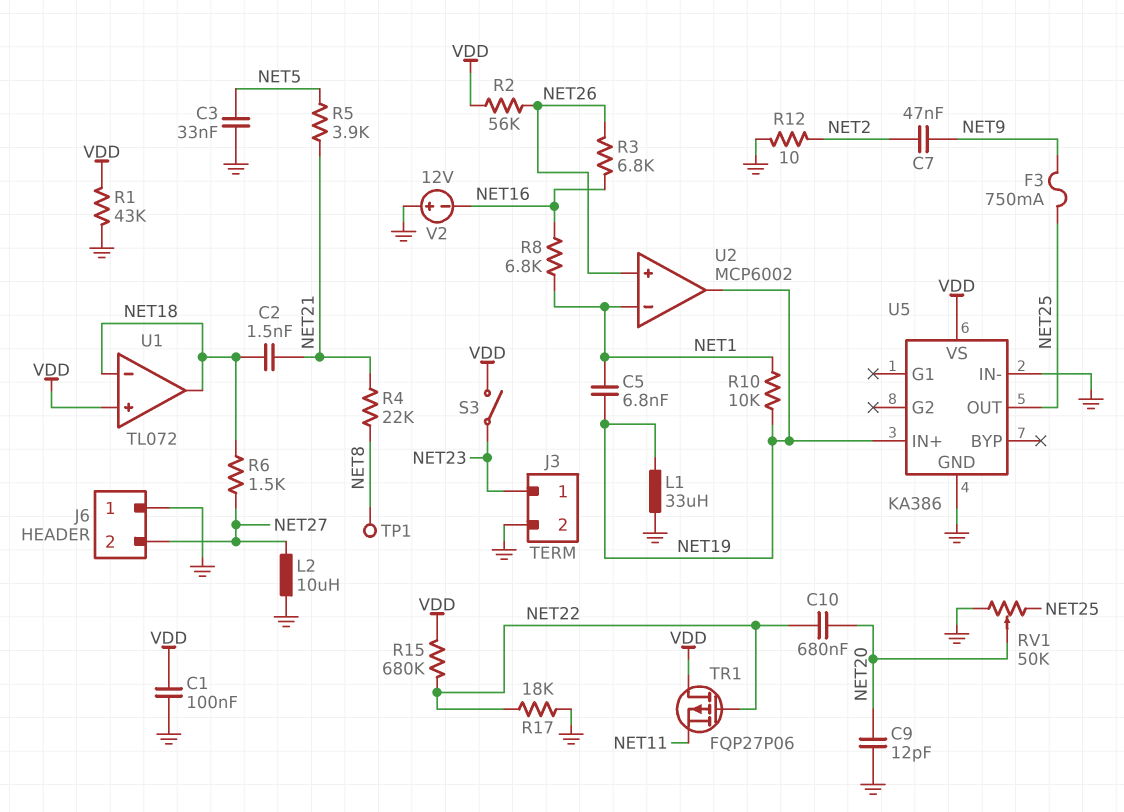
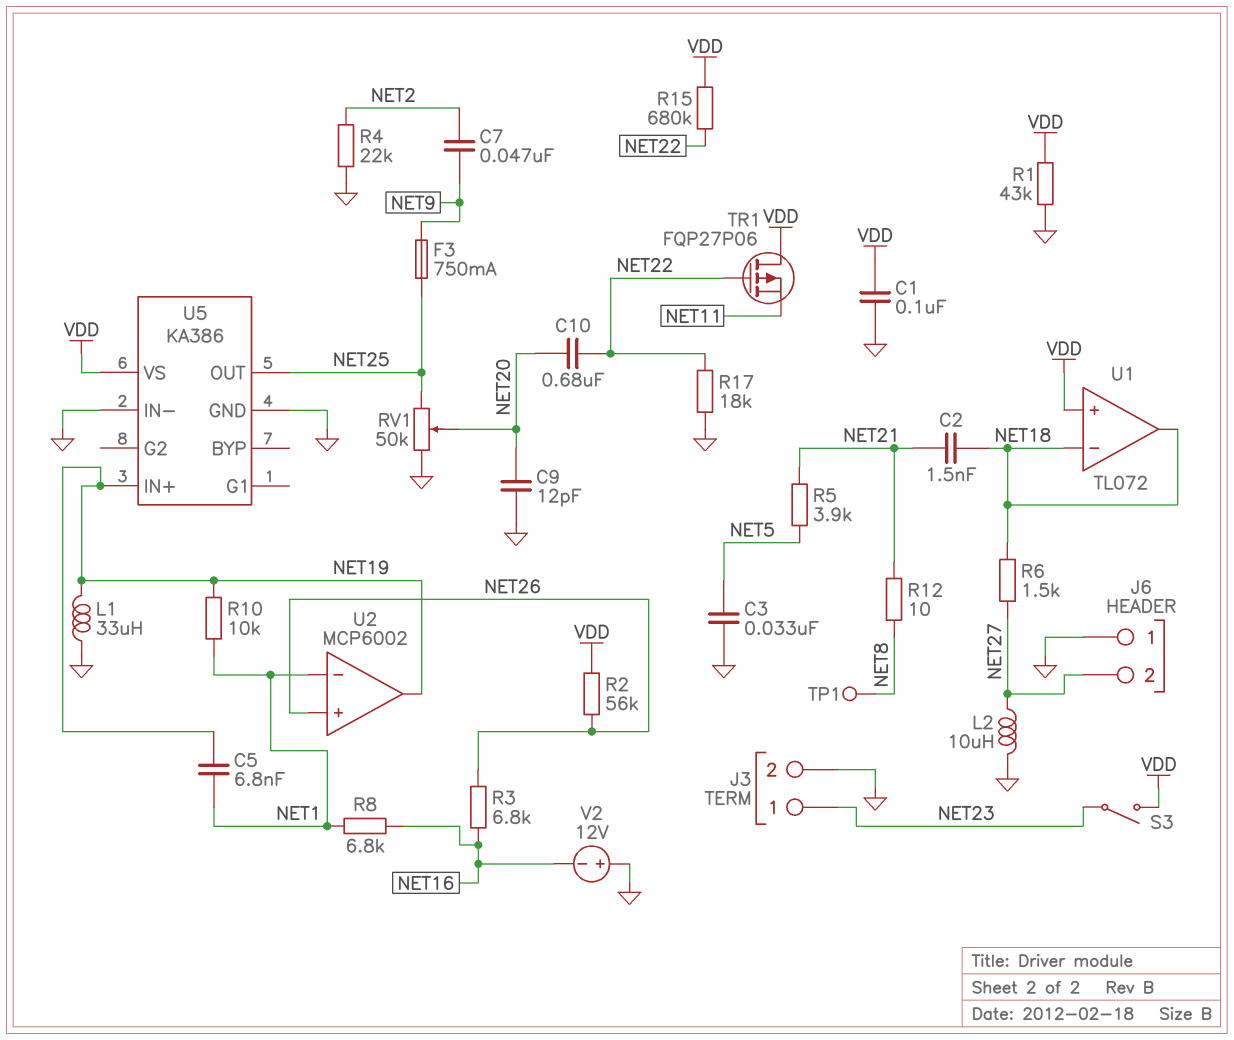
R4: 22k (NET8, NET21) -> 22k (GND, NET2)
R12: 10 (GND, NET2) -> 10 (NET8, NET21)

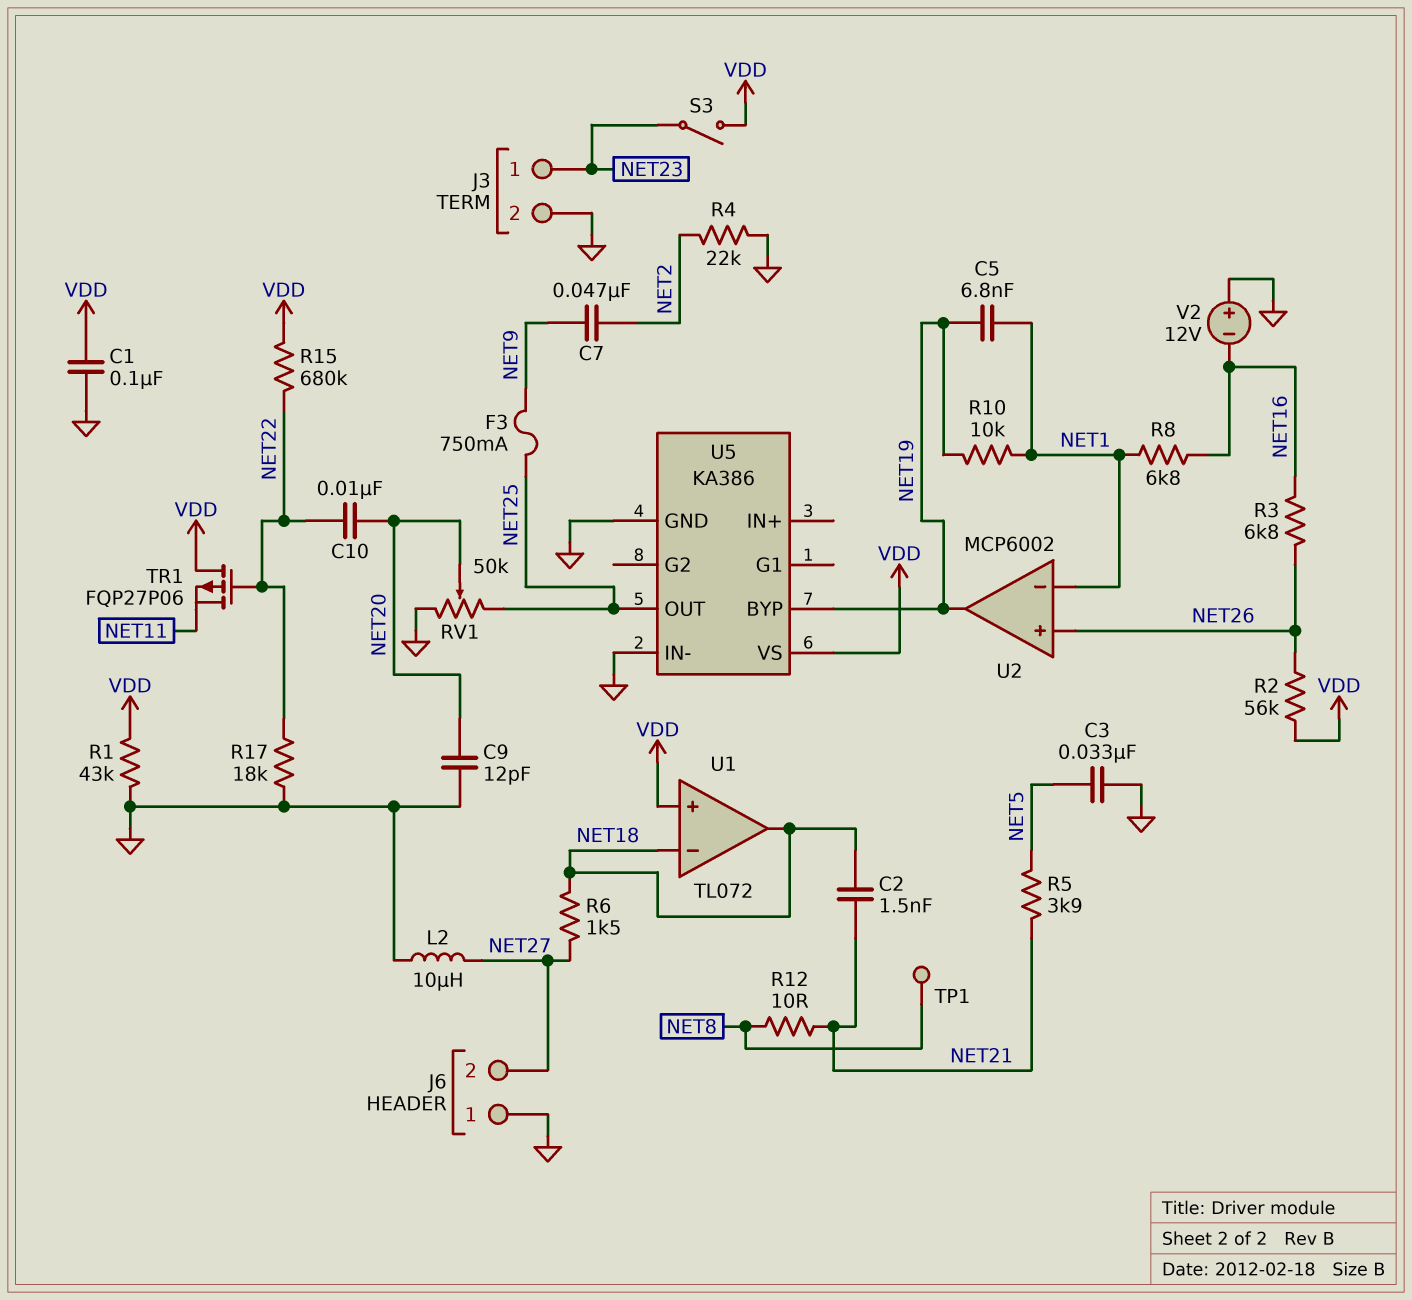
C10: 680nF (NET20, NET22) -> 10nF (NET20, NET22)
L1: 33uH (GND, NET19) -> none
U5 pin BYP: none -> NET19
U5 pin IN+: NET19 -> none

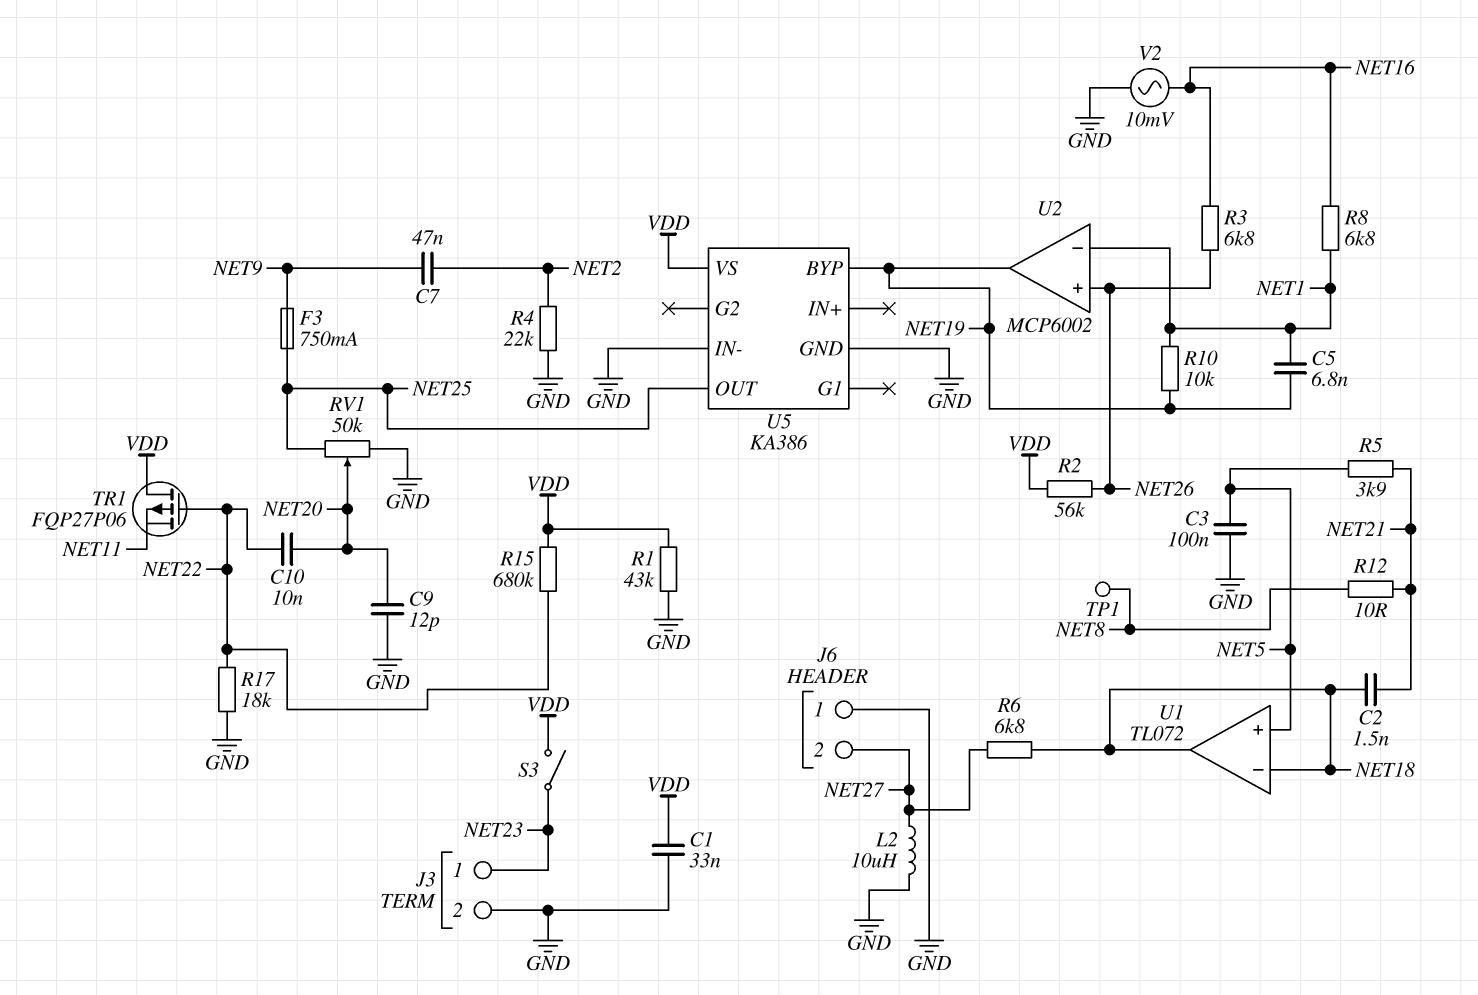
C1: 100nF (GND, VDD) -> 33nF (GND, VDD)
C3: 33nF (GND, NET5) -> 100nF (GND, NET5)
R6: 1.5k (NET18, NET27) -> 6.8k (NET18, NET27)
U1 pin in+: VDD -> NET5
V2: 12V (plus GND, minus NET16) -> AC 10mV (GND, NET16)

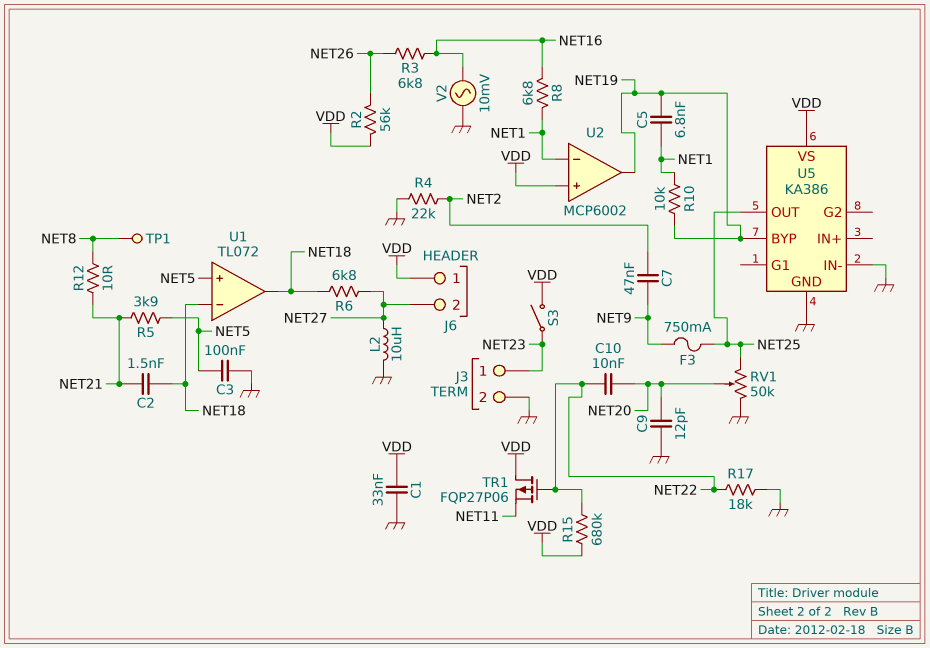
J6 pin 1: GND -> VDD
R1: 43k (GND, VDD) -> none
U2 pin in+: NET26 -> VDD

